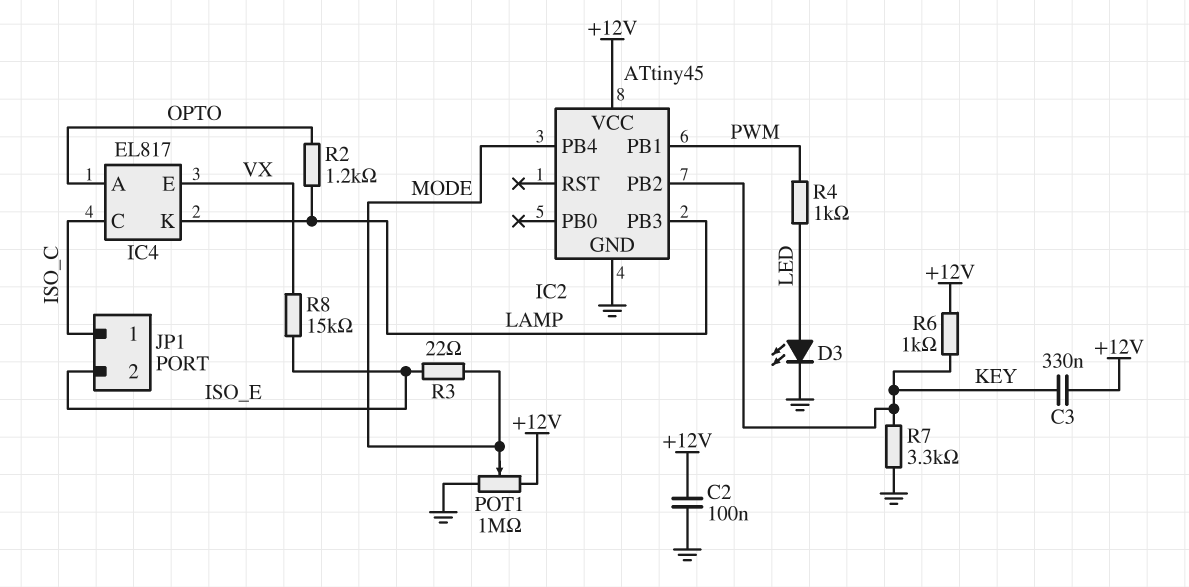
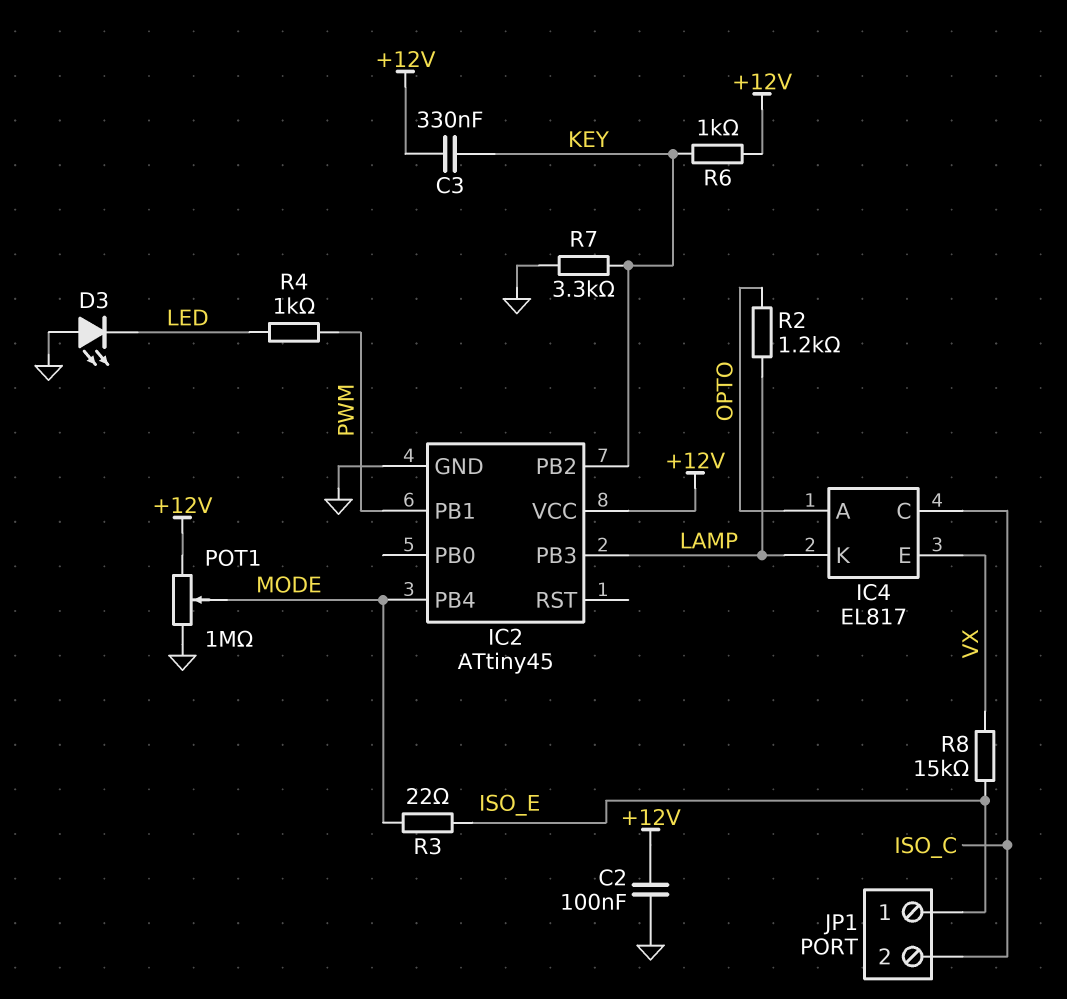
D3: LED (A LED, K GND) -> LED (A GND, K LED)
JP1 pin 1: ISO_C -> ISO_E
JP1 pin 2: ISO_E -> ISO_C

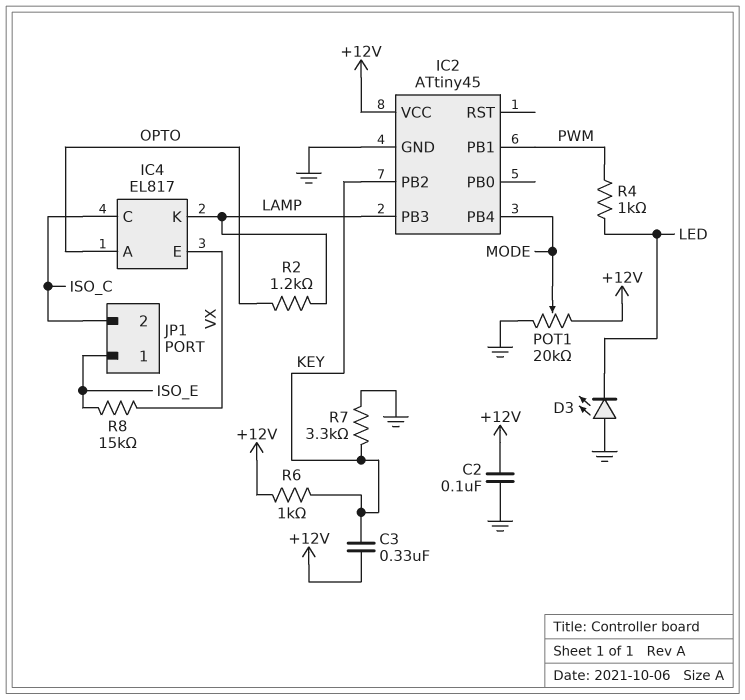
POT1: 1M (+12V, GND, wiper MODE) -> 20k (+12V, GND, wiper MODE)
R3: 22 (ISO_E, MODE) -> none

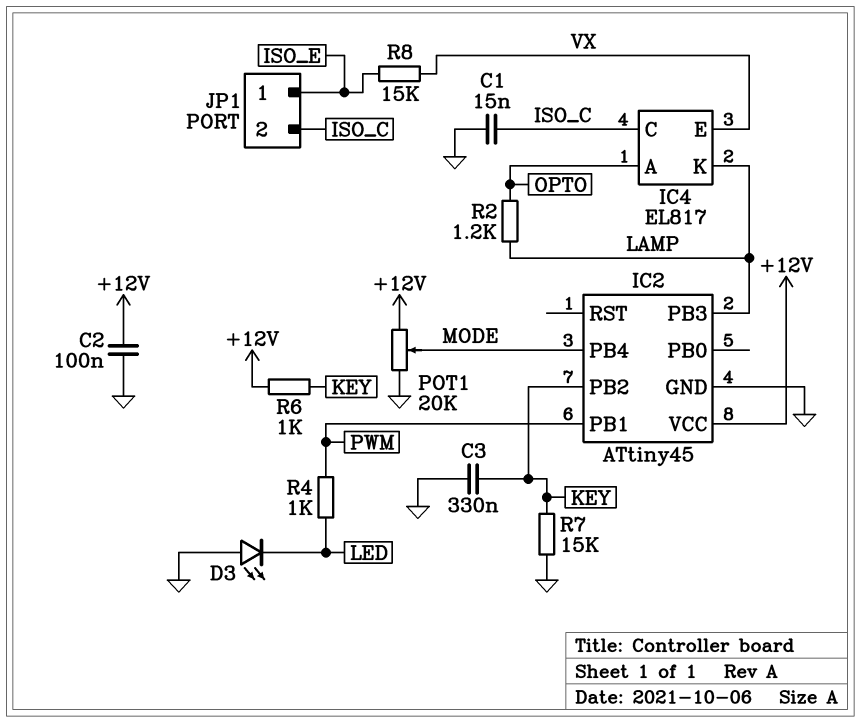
C1: none -> 15nF (GND, ISO_C)
C3: 330nF (+12V, KEY) -> 330nF (GND, KEY)
R7: 3.3k (GND, KEY) -> 15k (GND, KEY)

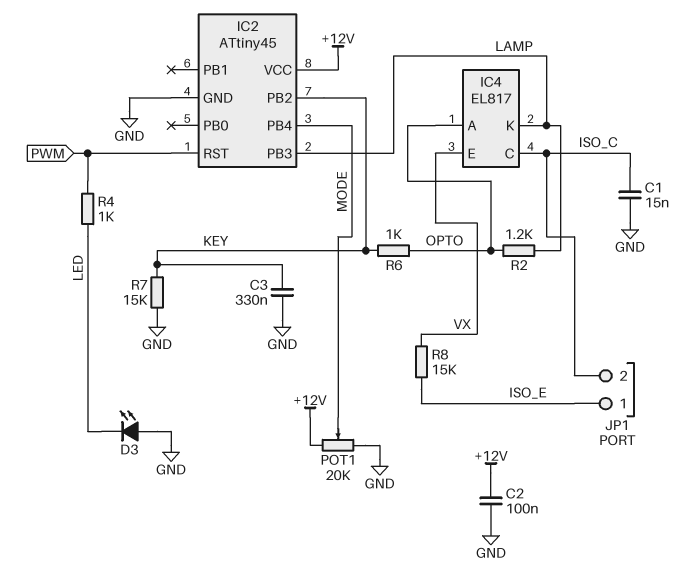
IC2 pin PB1: PWM -> none
IC2 pin RST: none -> PWM
R6: 1k (+12V, KEY) -> 1k (KEY, OPTO)

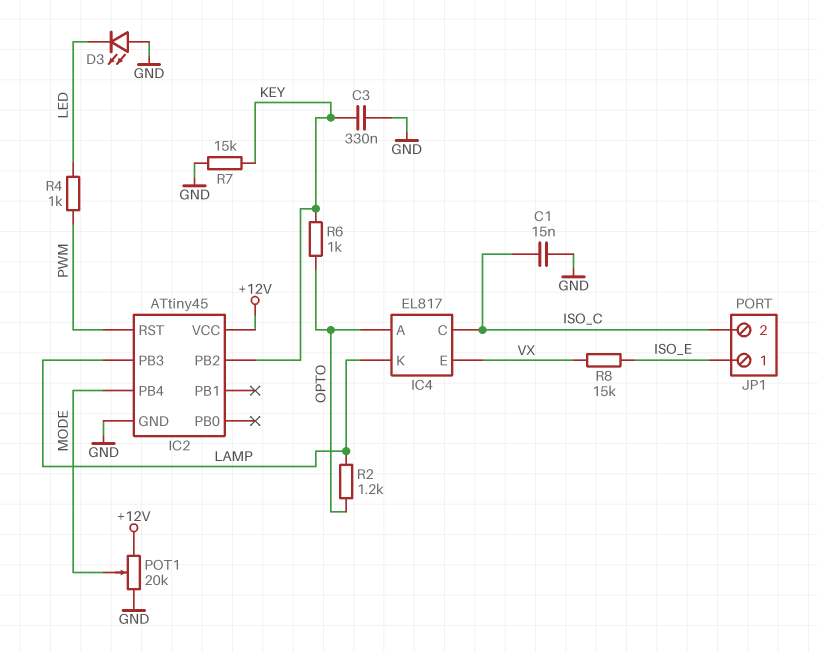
C2: 100nF (+12V, GND) -> none

